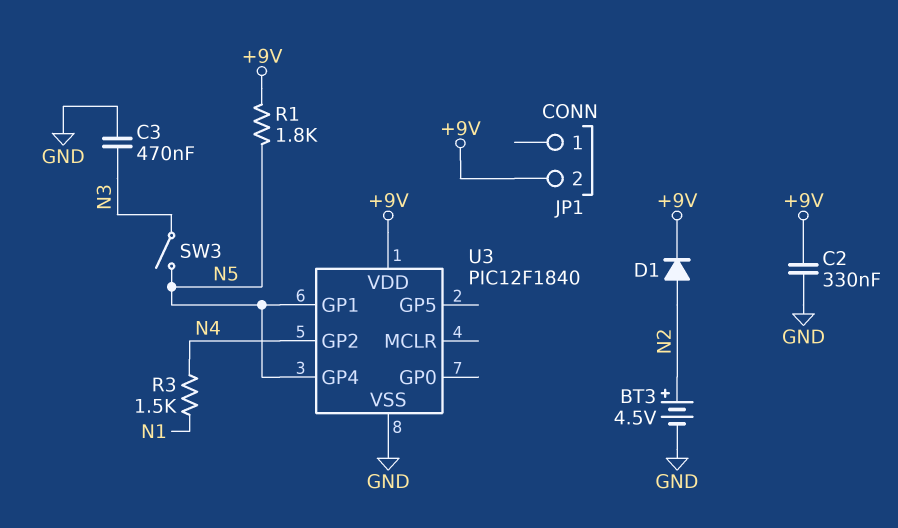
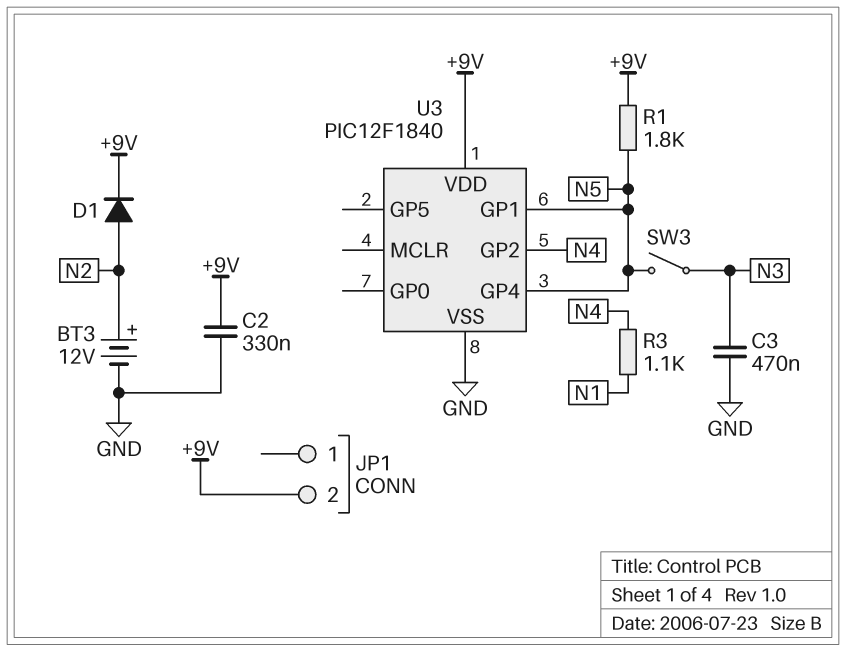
BT3: 4.5V (plus N2, minus GND) -> 12V (plus N2, minus GND)
R3: 1.5k (N1, N4) -> 1.1k (N1, N4)

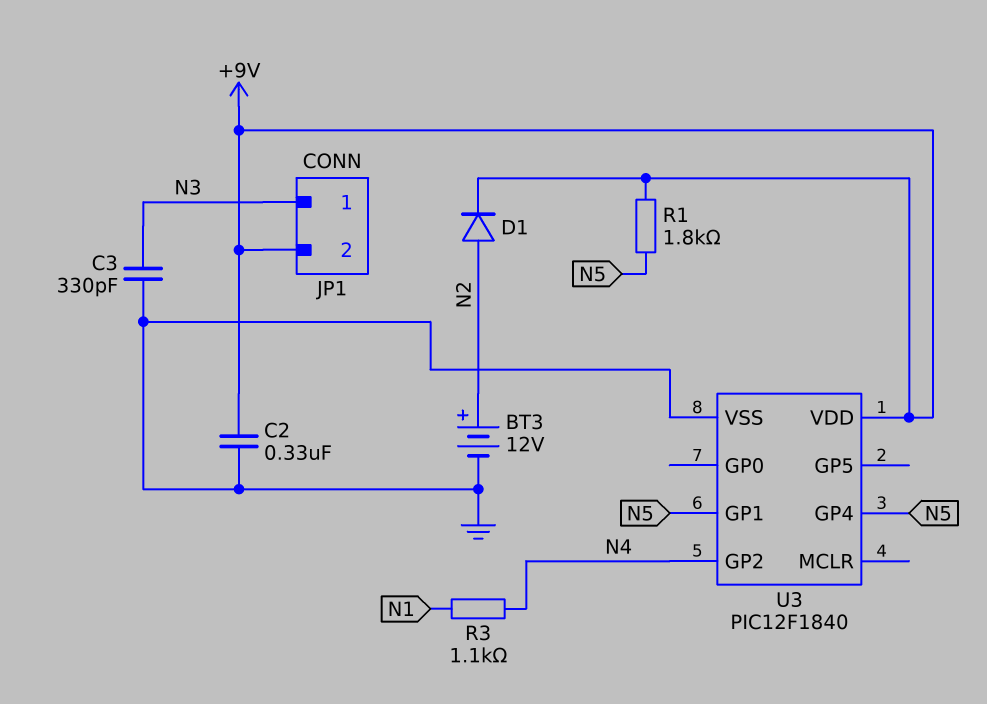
C3: 470nF (GND, N3) -> 330pF (GND, N3)
JP1 pin 1: none -> N3
SW3: switch (N3, N5) -> none

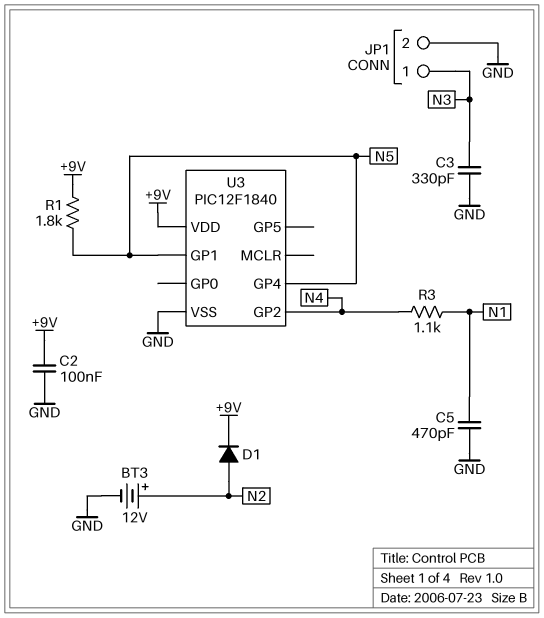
C2: 330nF (+9V, GND) -> 100nF (+9V, GND)
C5: none -> 470pF (GND, N1)
JP1 pin 2: +9V -> GND

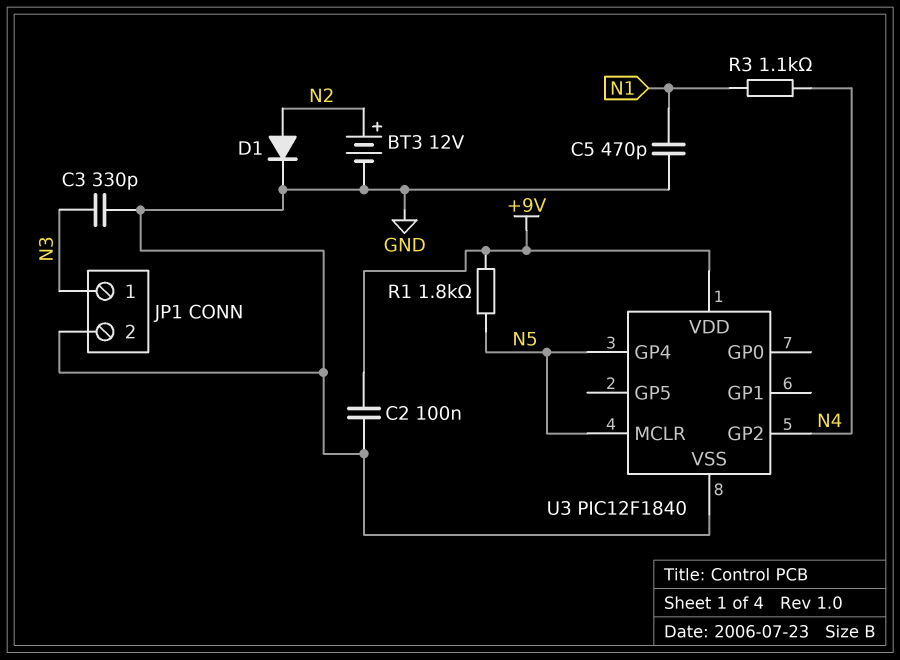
D1: diode (A N2, K +9V) -> diode (A N2, K GND)
U3 pin GP1: N5 -> none
U3 pin MCLR: none -> N5

